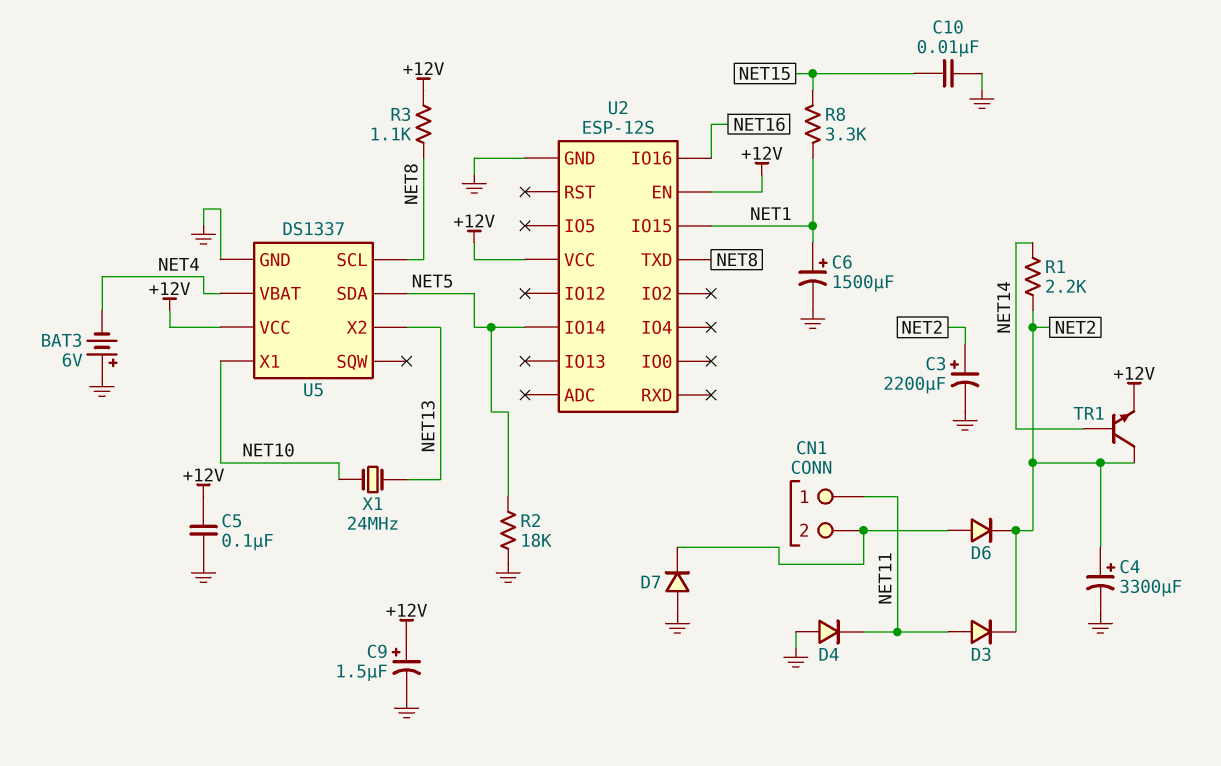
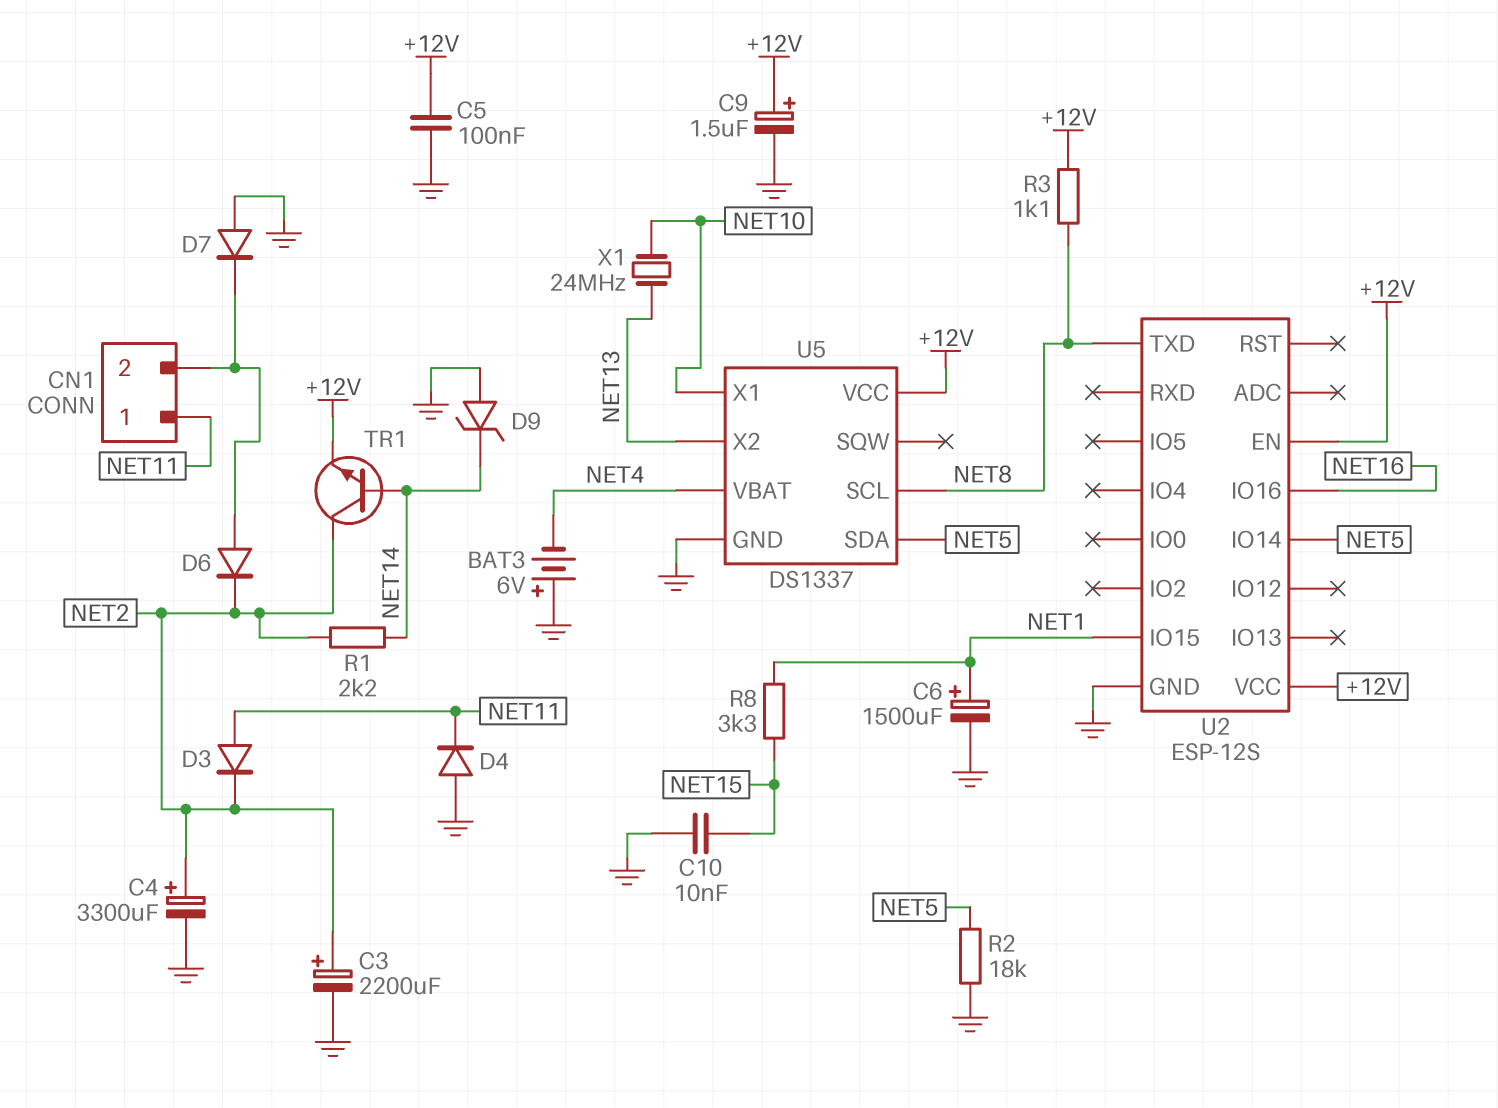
D9: none -> zener (A GND, K NET14)

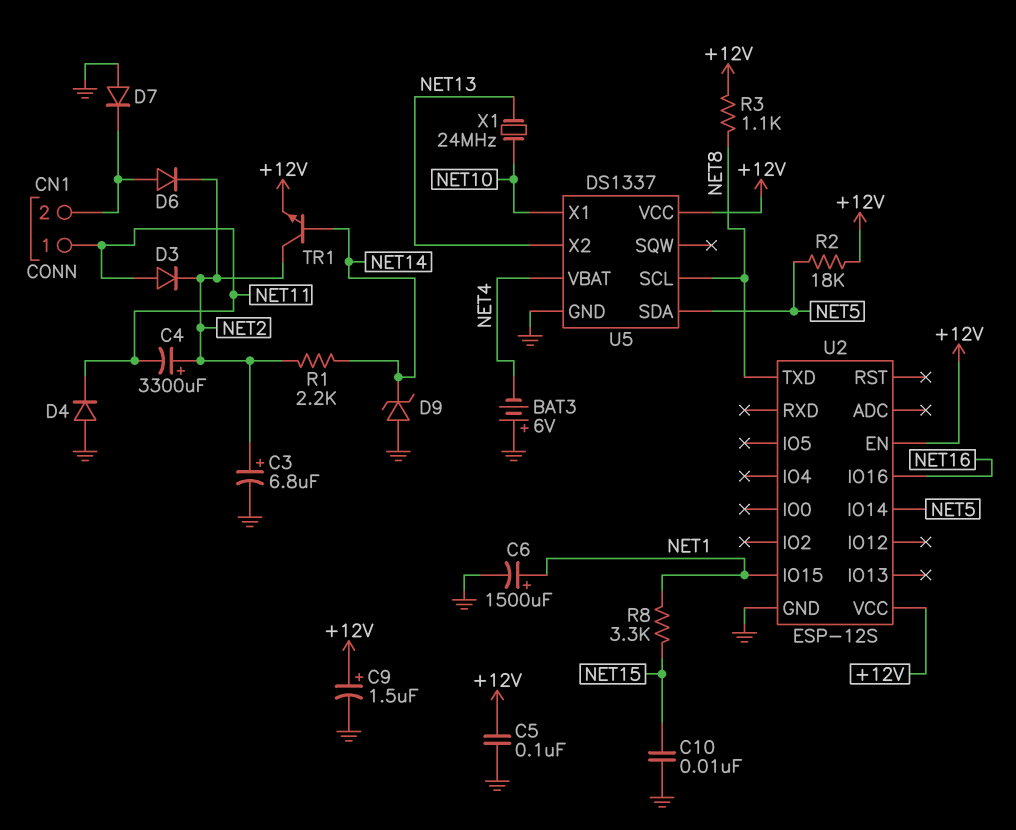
C3: 2200uF (plus NET2, minus GND) -> 6.8uF (plus NET2, minus GND)
C4: 3300uF (plus NET2, minus GND) -> 3300uF (plus NET2, minus NET11)
R2: 18k (GND, NET5) -> 18k (+12V, NET5)

